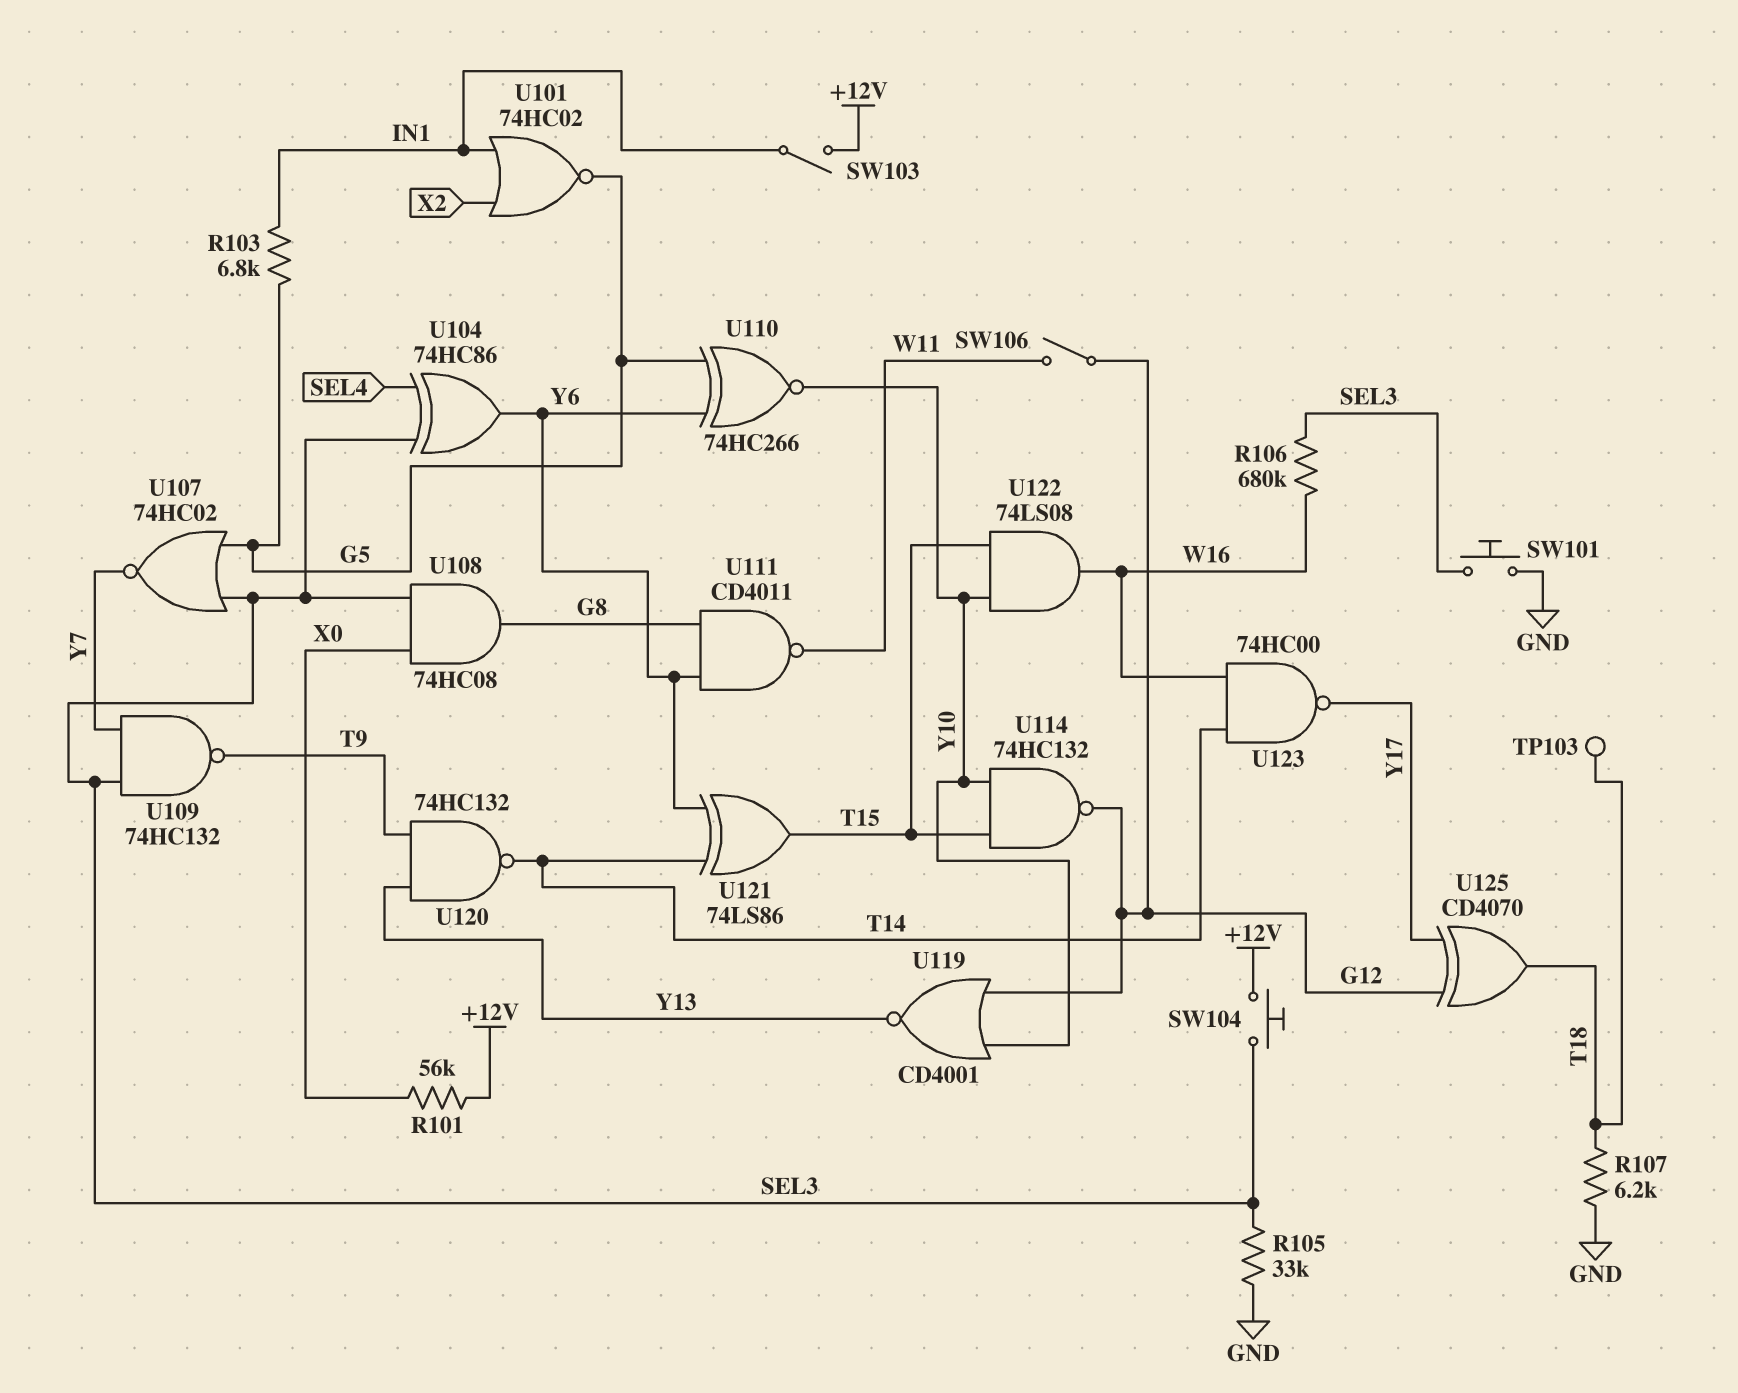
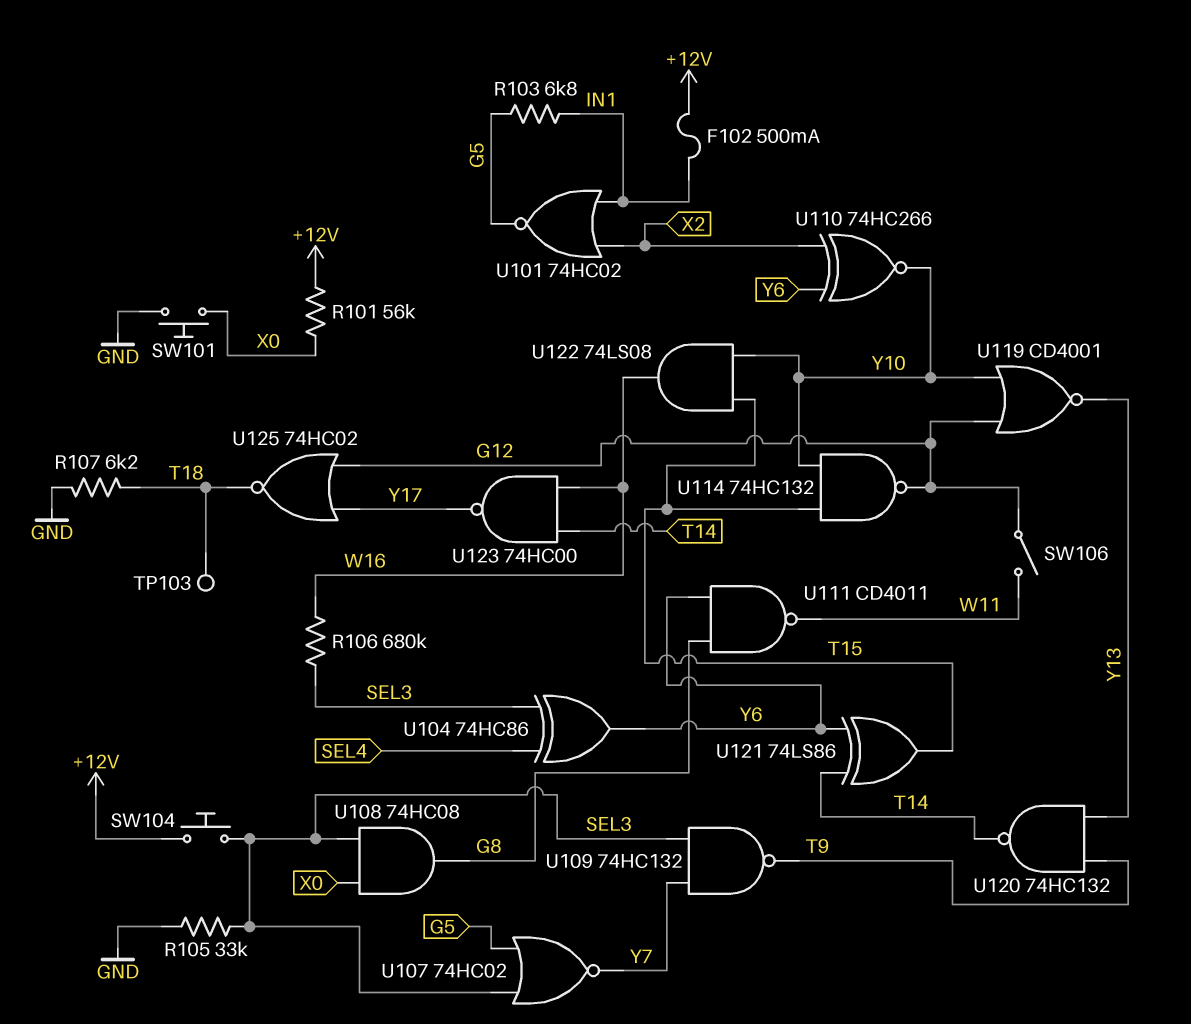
F102: none -> 500mA (+12V, IN1)
SW101: button (GND, SEL3) -> button (GND, X0)
SW103: switch (+12V, IN1) -> none
U110: XNOR 74HC266 (in G5, in Y6, out Y10) -> XNOR 74HC266 (in X2, in Y6, out Y10)
U125: XOR CD4070 (in G12, in Y17, out T18) -> NOR 74HC02 (in G12, in Y17, out T18)

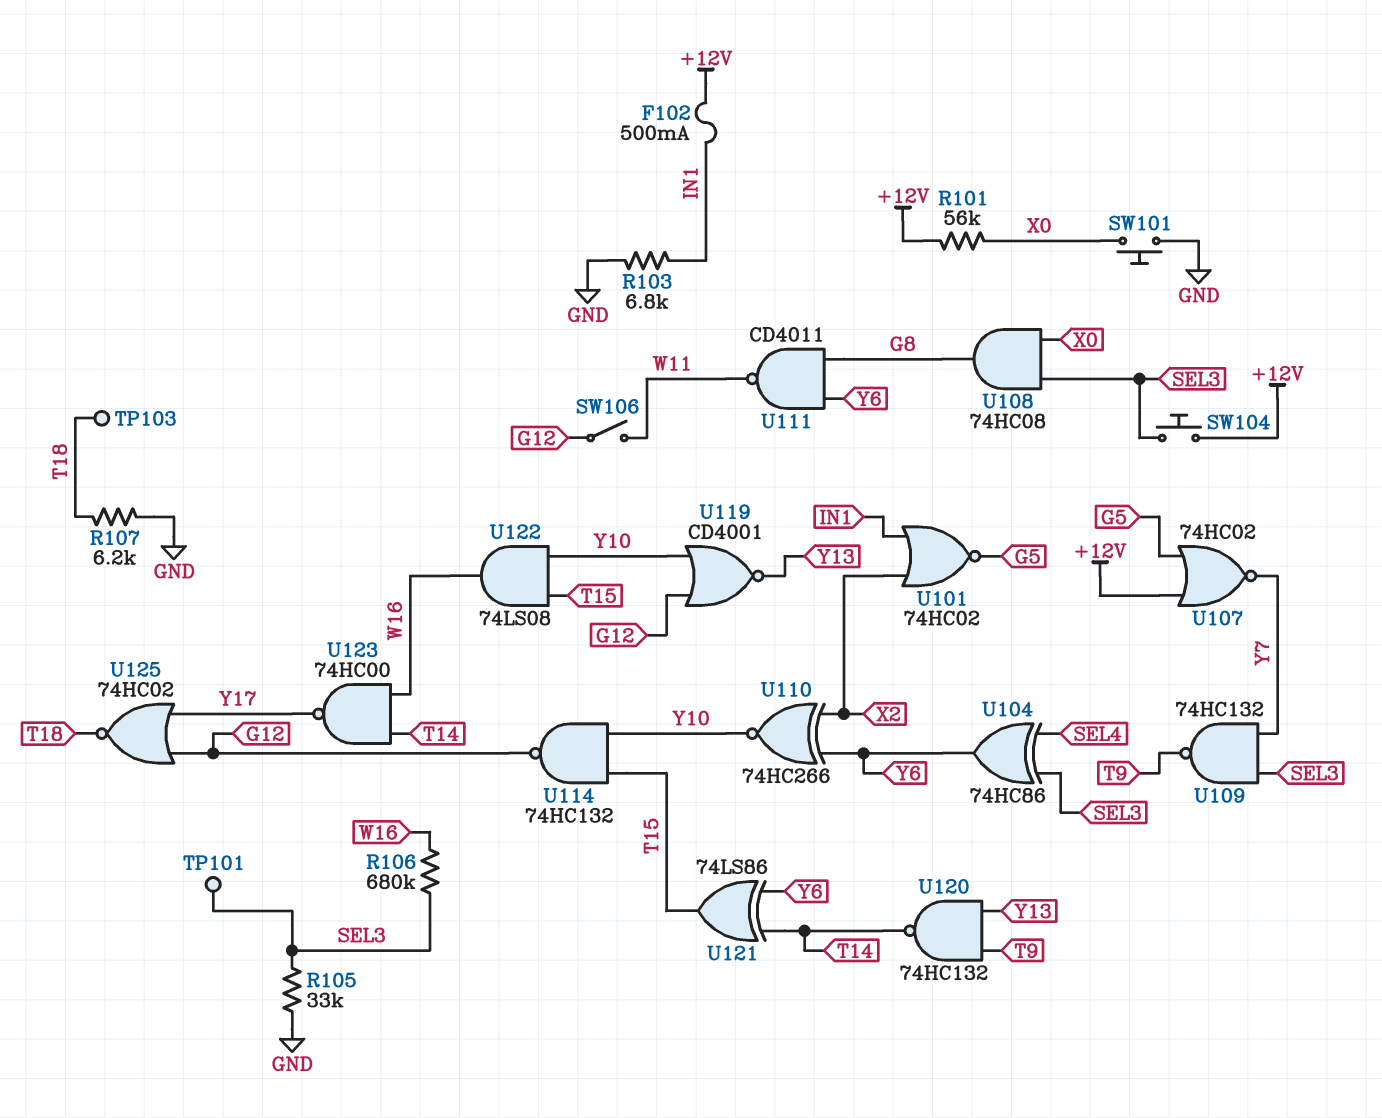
R103: 6.8k (G5, IN1) -> 6.8k (GND, IN1)
TP101: none -> test point (SEL3)
U107: NOR 74HC02 (in G5, in SEL3, out Y7) -> NOR 74HC02 (in +12V, in G5, out Y7)

